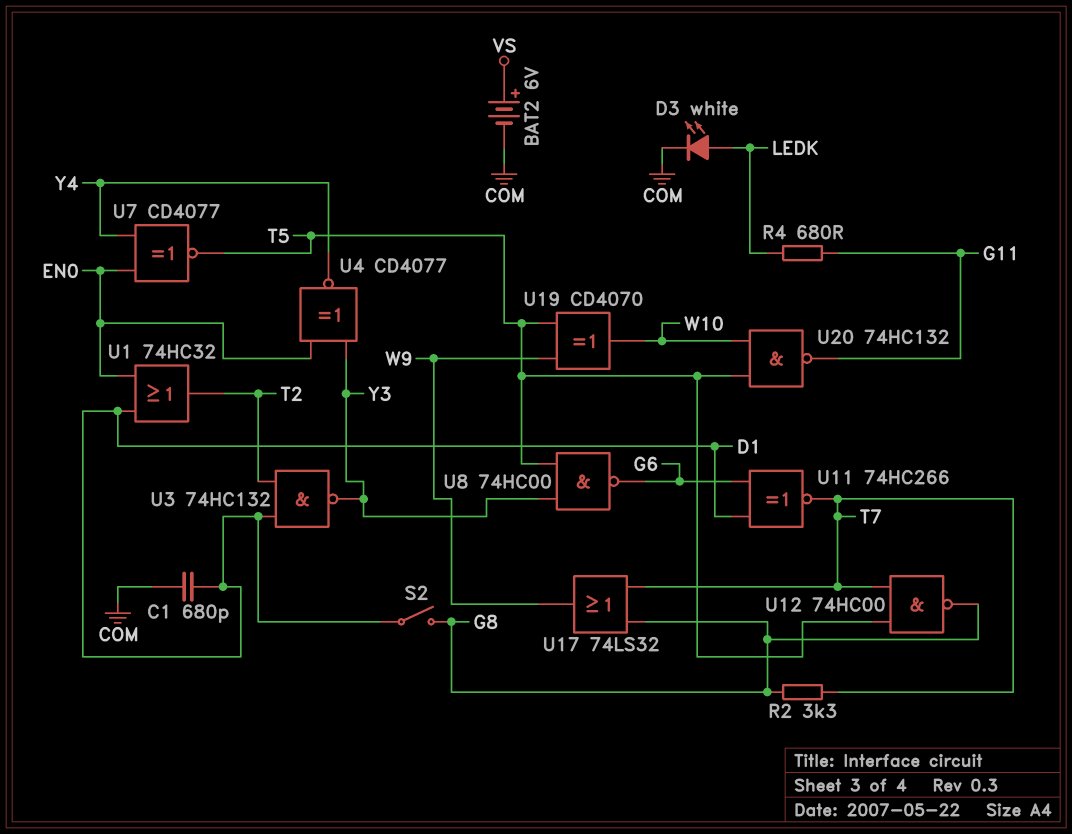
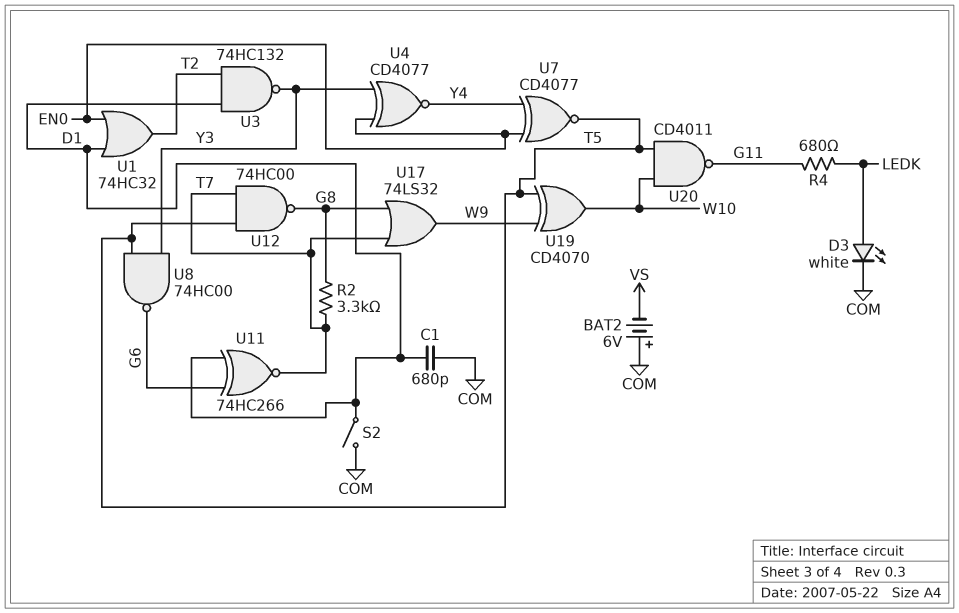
BAT2: 6V (plus VS, minus COM) -> 6V (plus COM, minus VS)
S2: switch (D1, G8) -> switch (COM, D1)
U20: NAND 74HC132 (in T5, in W10, out G11) -> NAND CD4011 (in T5, in W10, out G11)

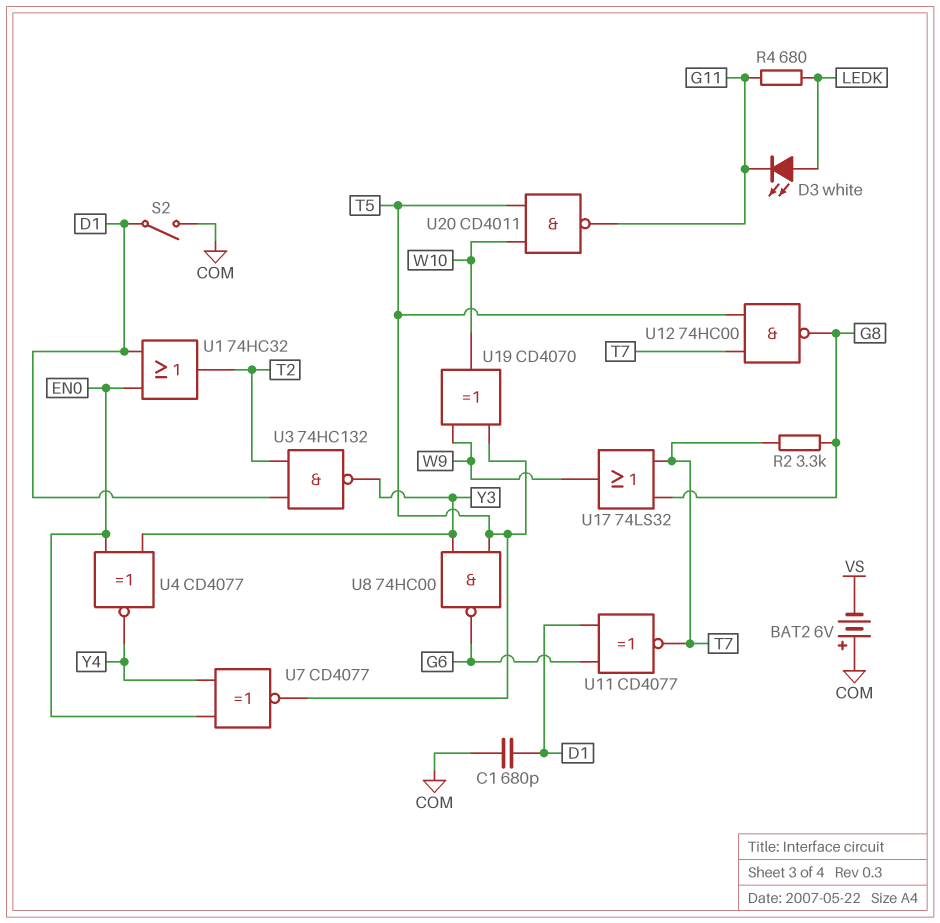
D3: LED white (A LEDK, K COM) -> LED white (A LEDK, K G11)
U11: XNOR 74HC266 (in D1, in G6, out T7) -> XNOR CD4077 (in D1, in G6, out T7)

